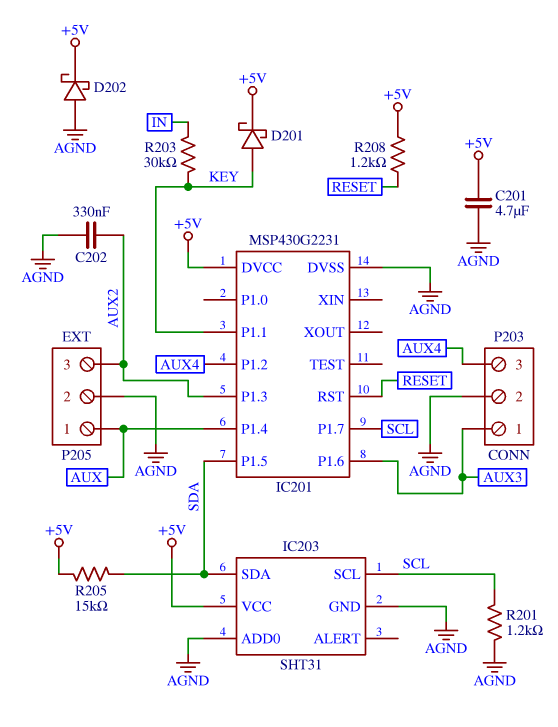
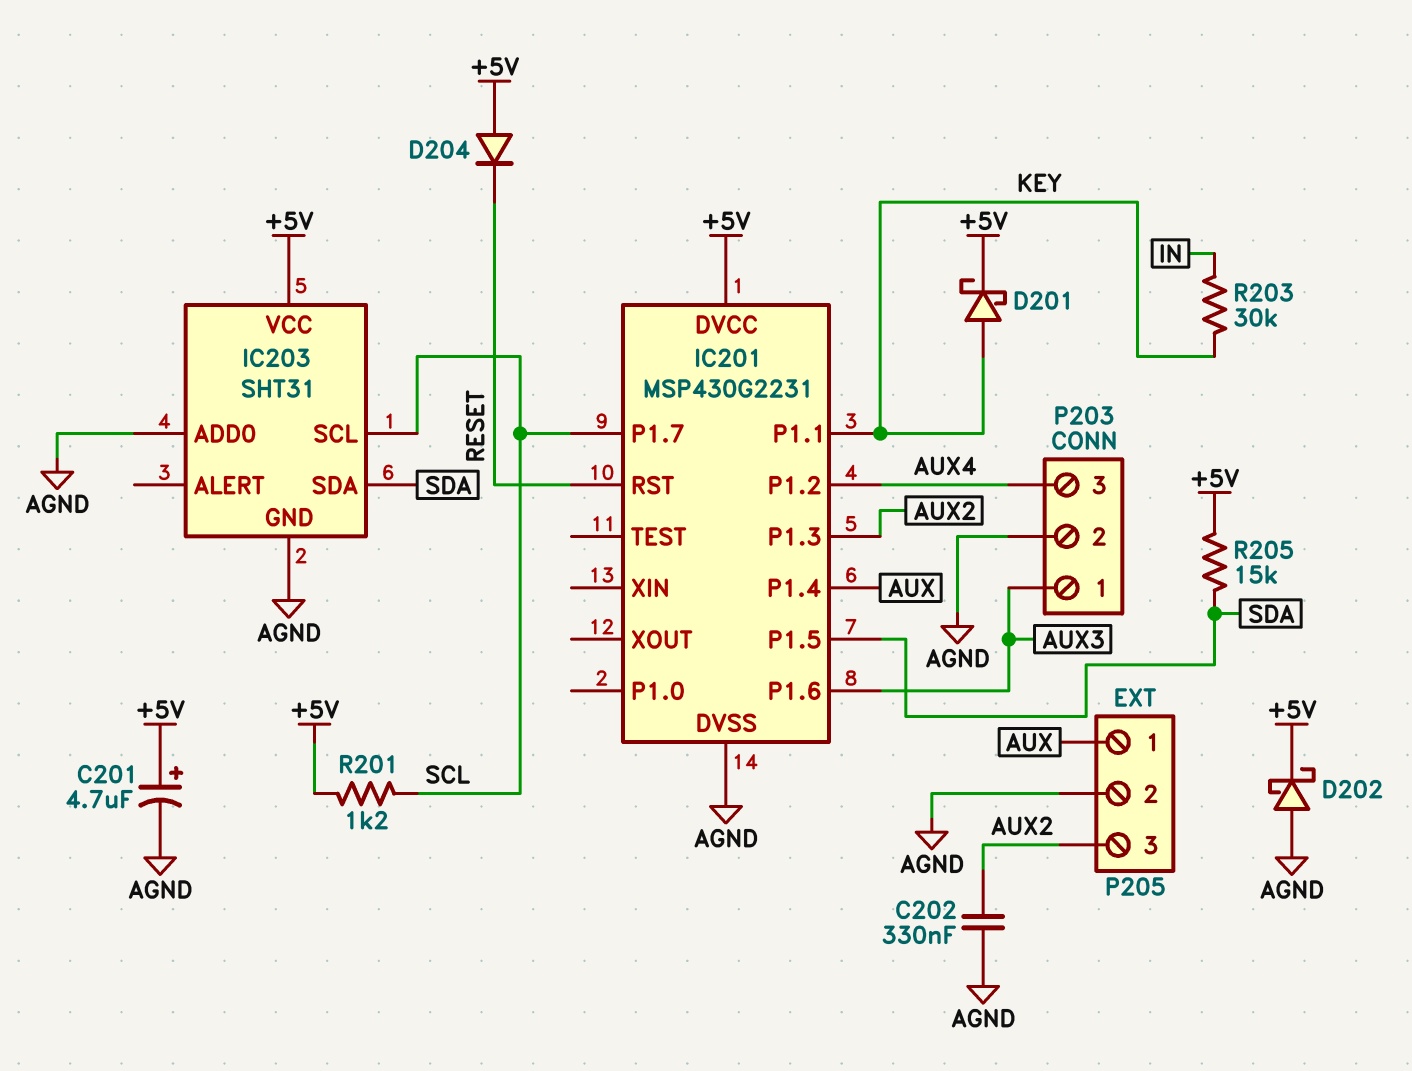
C201: 4.7uF (+5V, AGND) -> 4.7uF (plus +5V, minus AGND)
D204: none -> diode (A +5V, K RESET)
R201: 1.2k (AGND, SCL) -> 1.2k (+5V, SCL)
R208: 1.2k (+5V, RESET) -> none

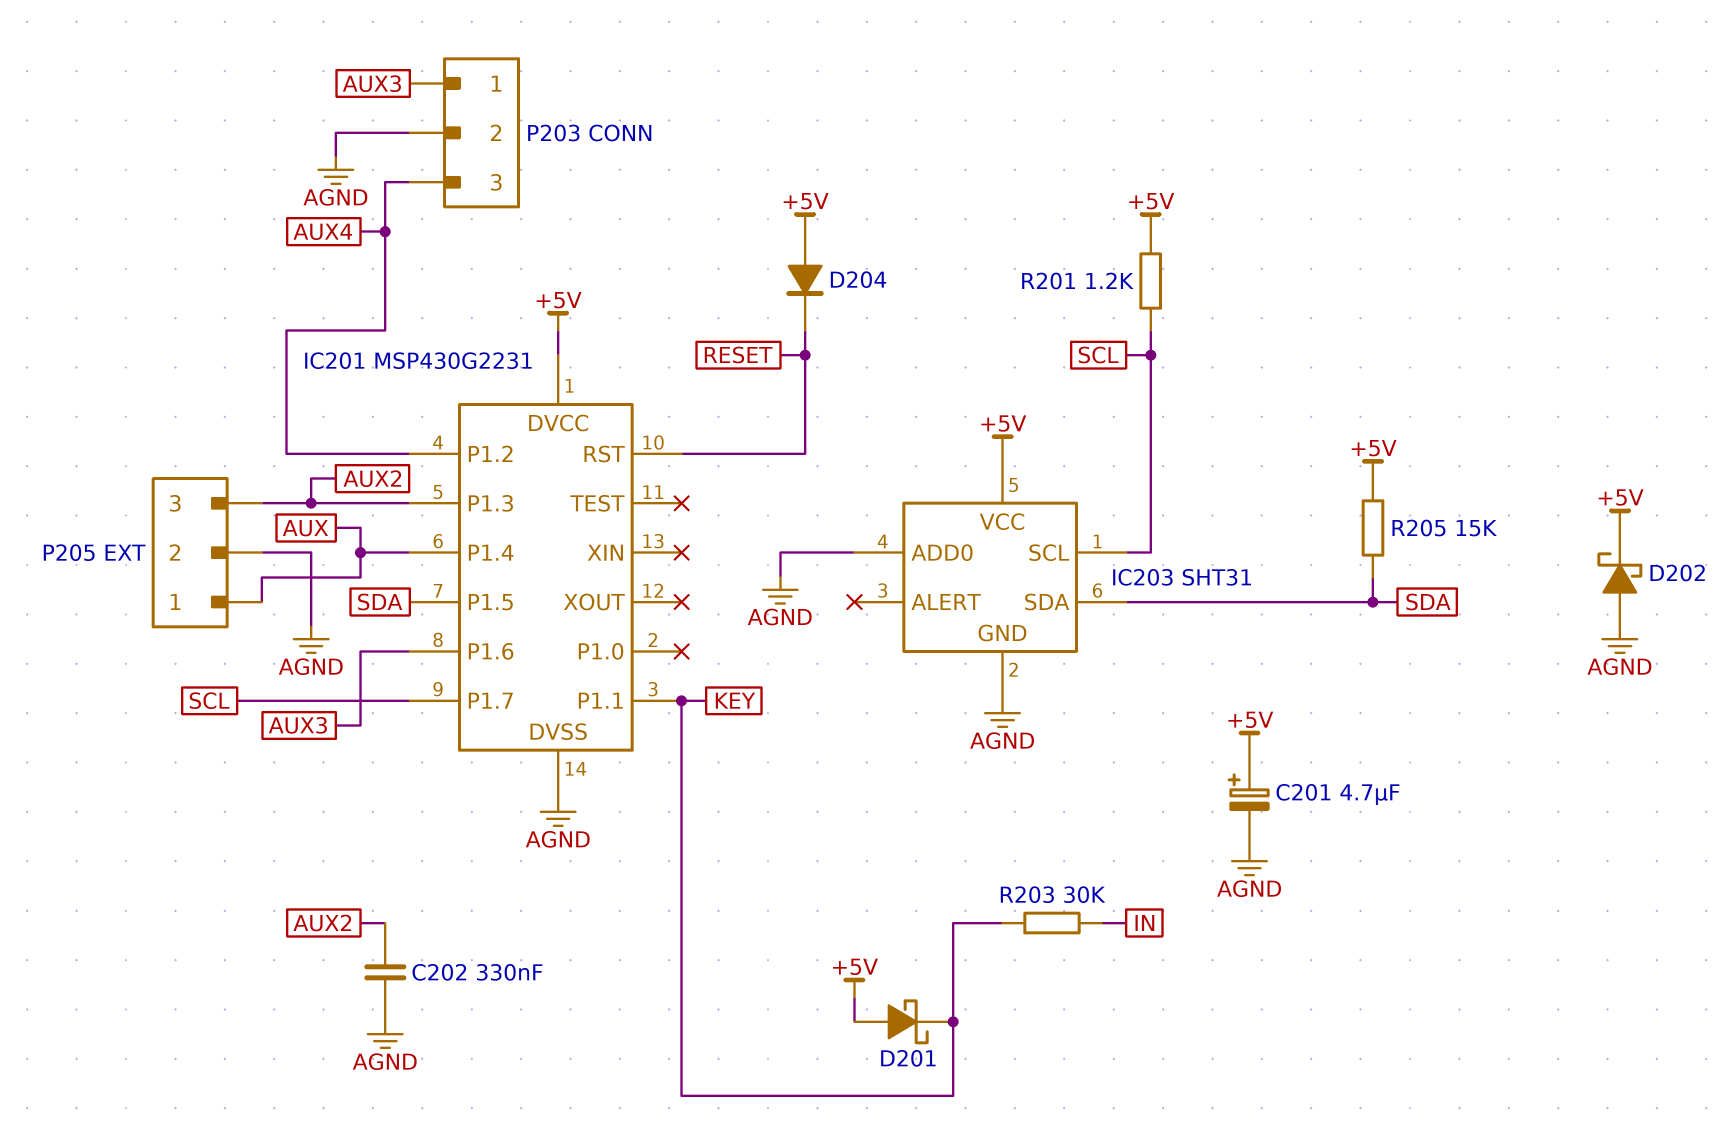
D201: schottky (A KEY, K +5V) -> schottky (A +5V, K KEY)

